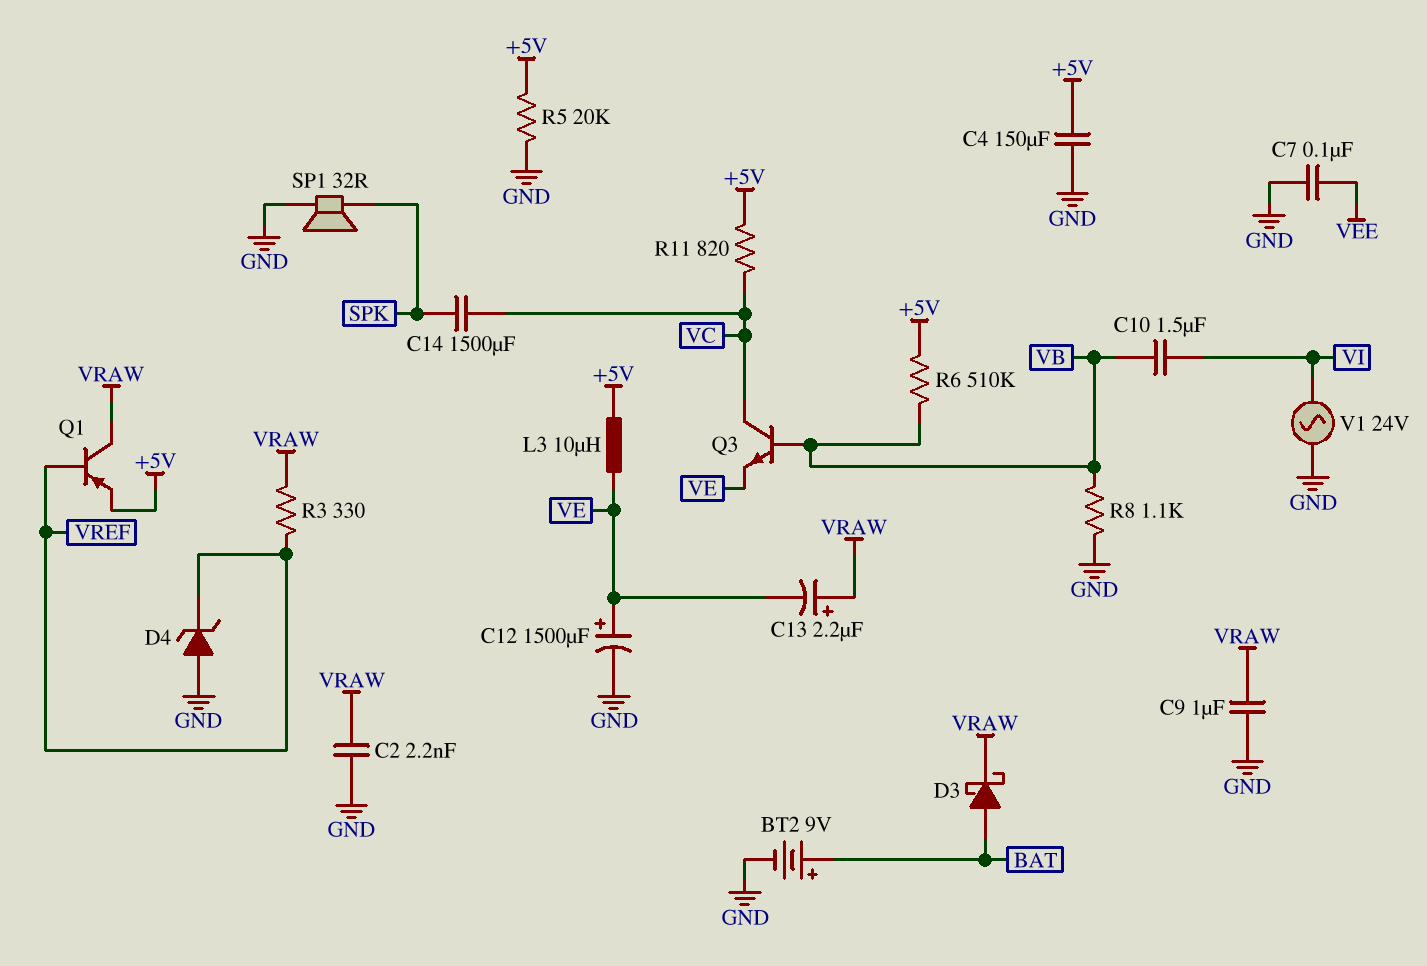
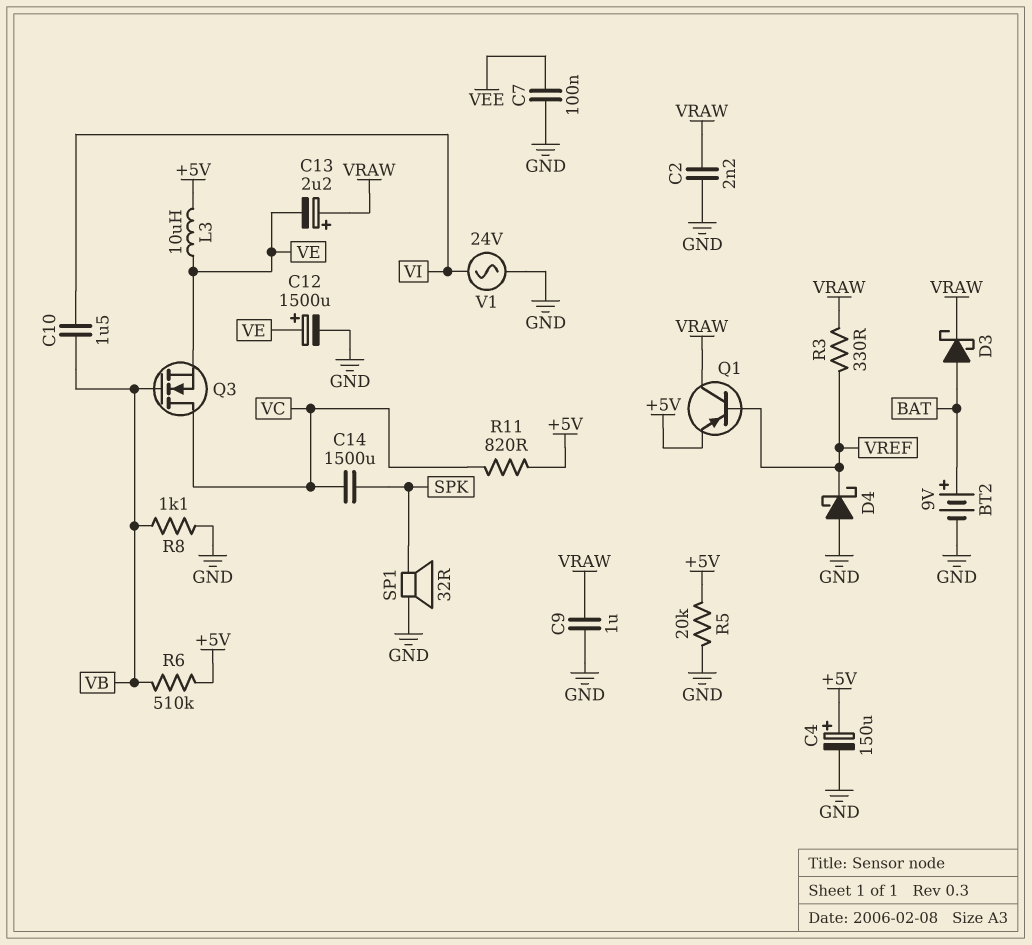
C4: 150uF (+5V, GND) -> 150uF (plus +5V, minus GND)
D4: zener (A GND, K VREF) -> schottky (A GND, K VREF)
Q3: NPN (B VB, C VC, E VE) -> NMOS (G VB, D VC, S VE)

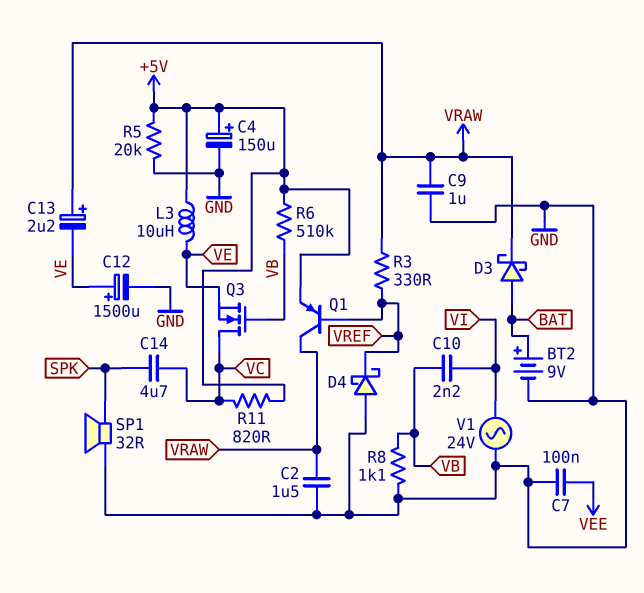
C2: 2.2nF (GND, VRAW) -> 1.5uF (GND, VRAW)
C10: 1.5uF (VB, VI) -> 2.2nF (VB, VI)
C14: 1500uF (SPK, VC) -> 4.7uF (SPK, VC)

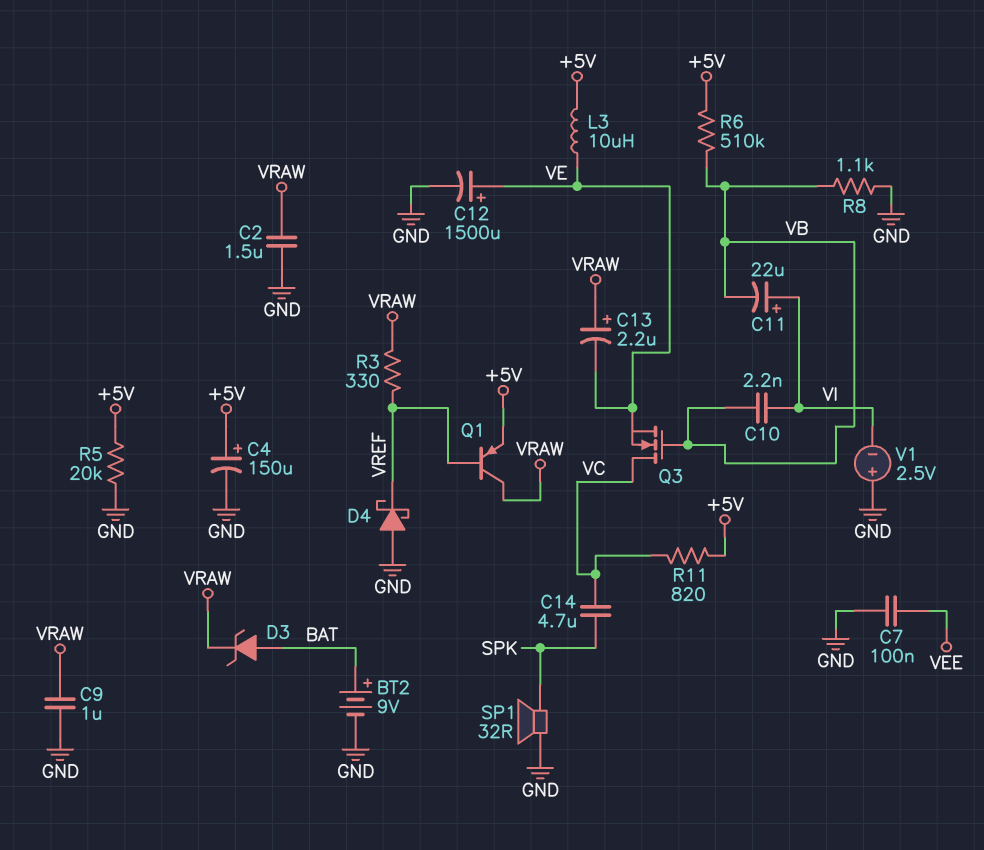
C11: none -> 22uF (plus VI, minus VB)
D3: schottky (A BAT, K VRAW) -> zener (A BAT, K VRAW)
V1: AC 24V (GND, VI) -> 2.5V (plus GND, minus VI)

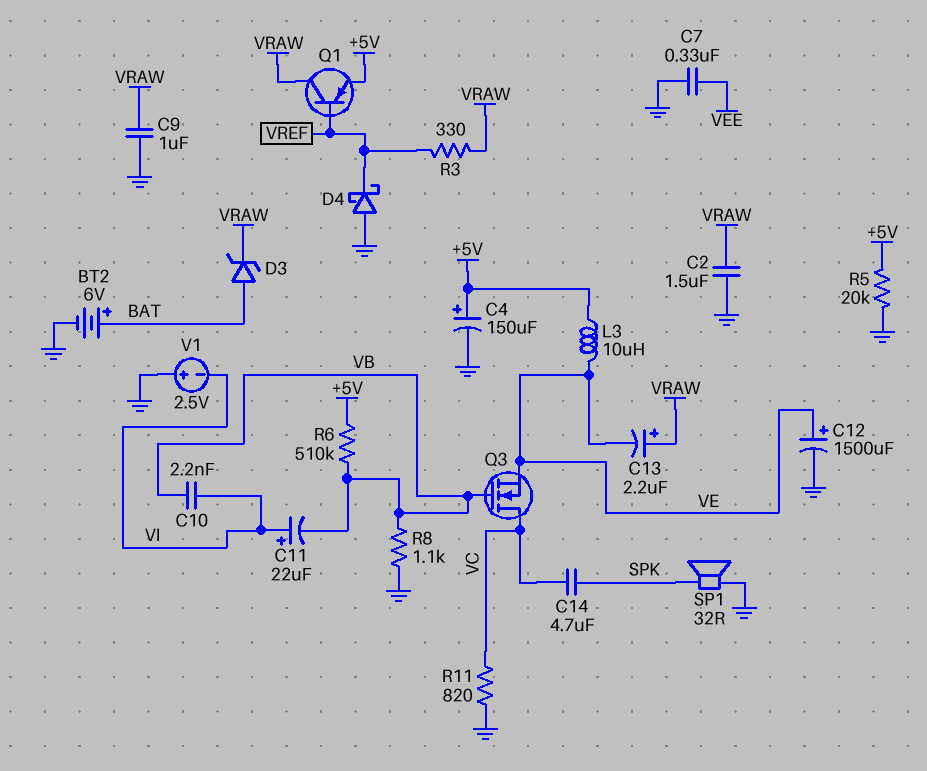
BT2: 9V (plus BAT, minus GND) -> 6V (plus BAT, minus GND)
C7: 100nF (GND, VEE) -> 330nF (GND, VEE)
R11: 820 (+5V, VC) -> 820 (GND, VC)

